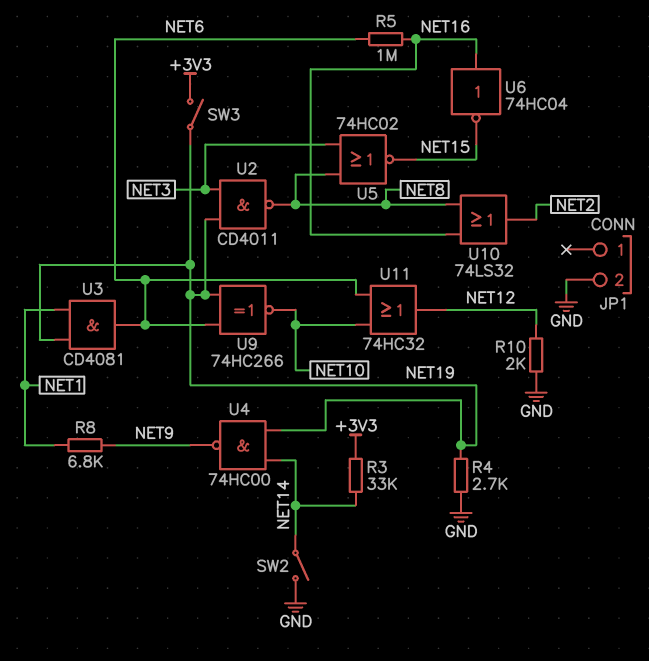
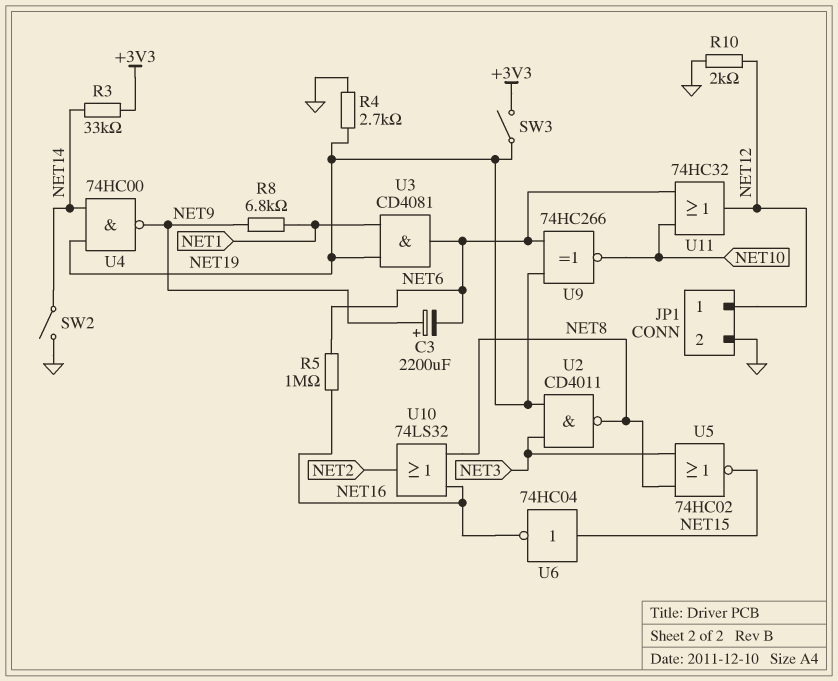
C3: none -> 2200uF (plus NET9, minus NET6)
JP1 pin 1: none -> NET12
U6: NOT 74HC04 (in NET16, out NET15) -> NOT 74HC04 (in NET15, out NET16)

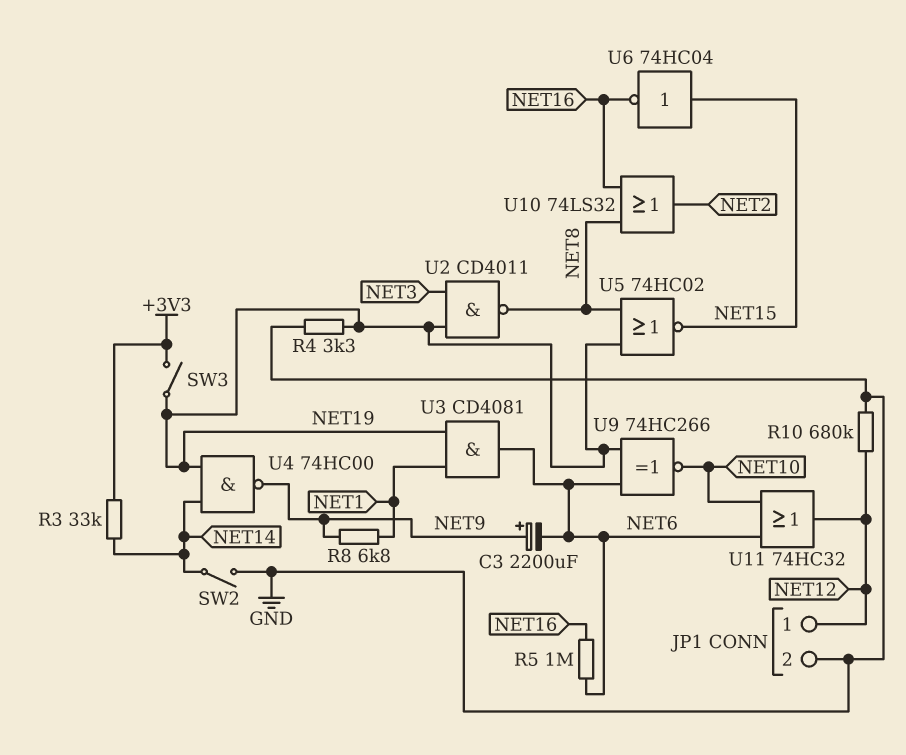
R4: 2.7k (GND, NET19) -> 3.3k (GND, NET19)
R10: 2k (GND, NET12) -> 680k (GND, NET12)
U5: NOR 74HC02 (in NET3, in NET8, out NET15) -> NOR 74HC02 (in NET8, in NET19, out NET15)

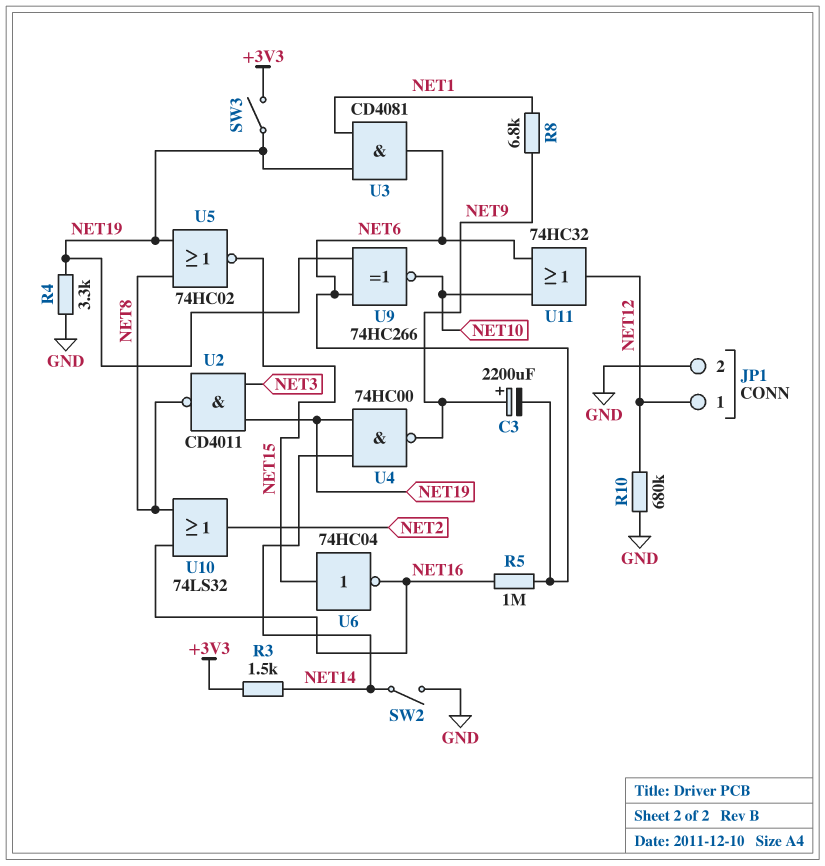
R3: 33k (+3V3, NET14) -> 1.5k (+3V3, NET14)

